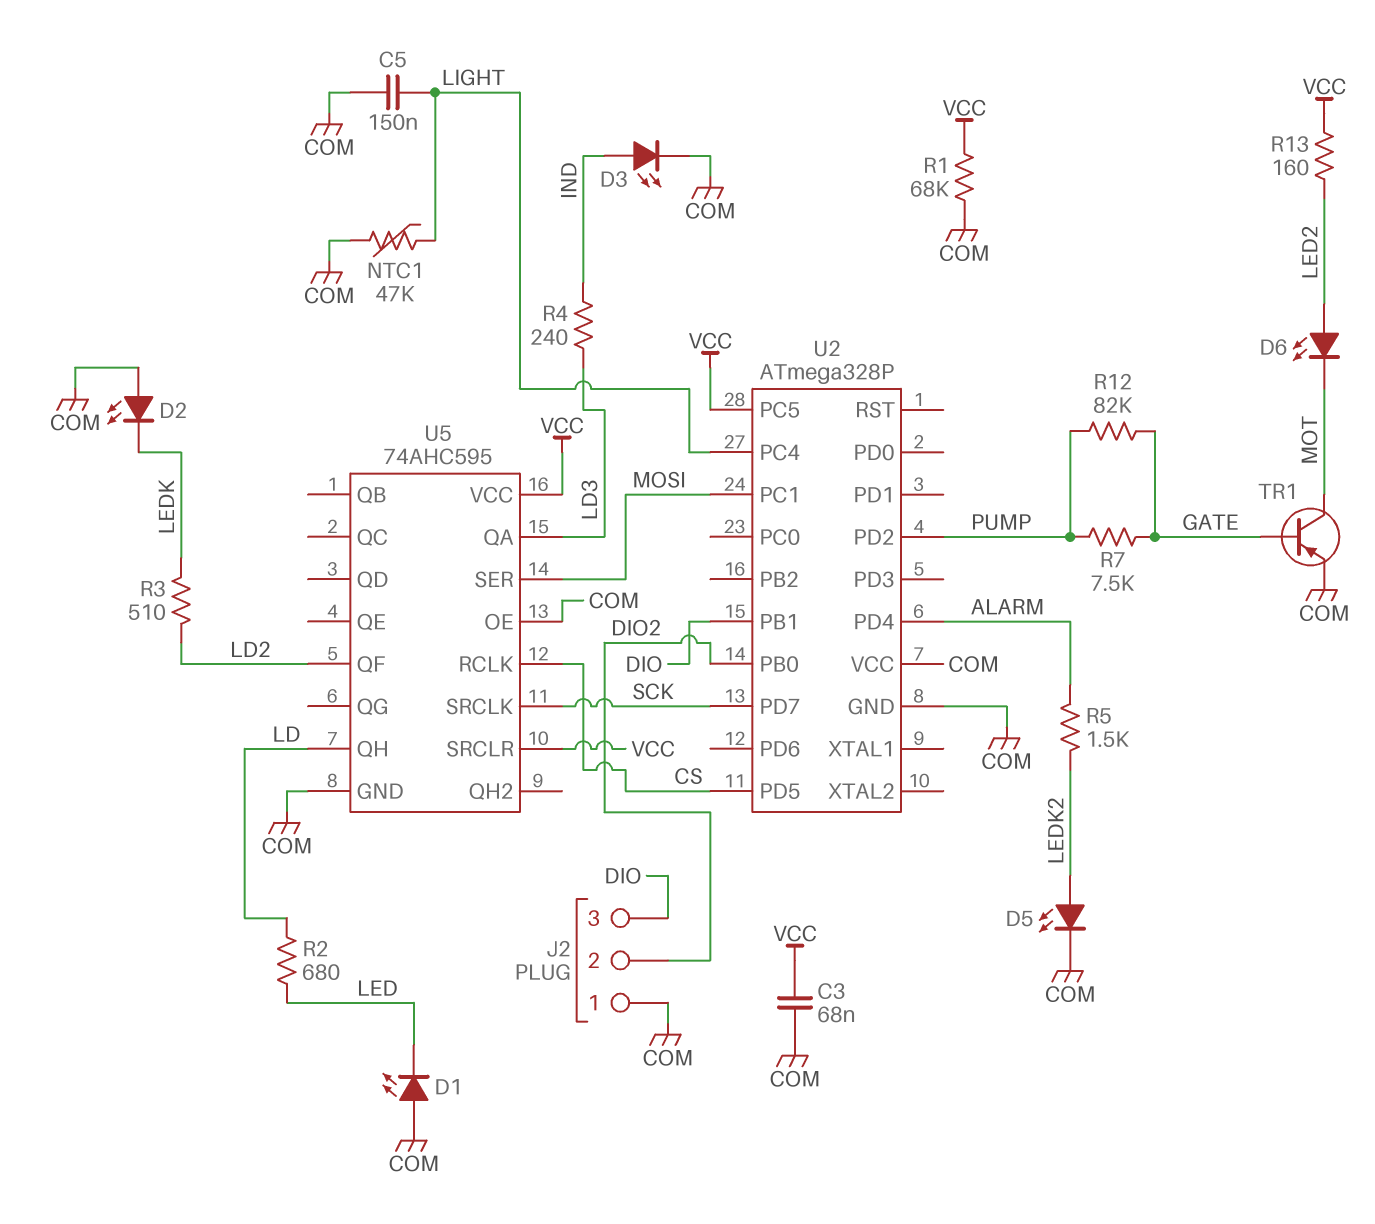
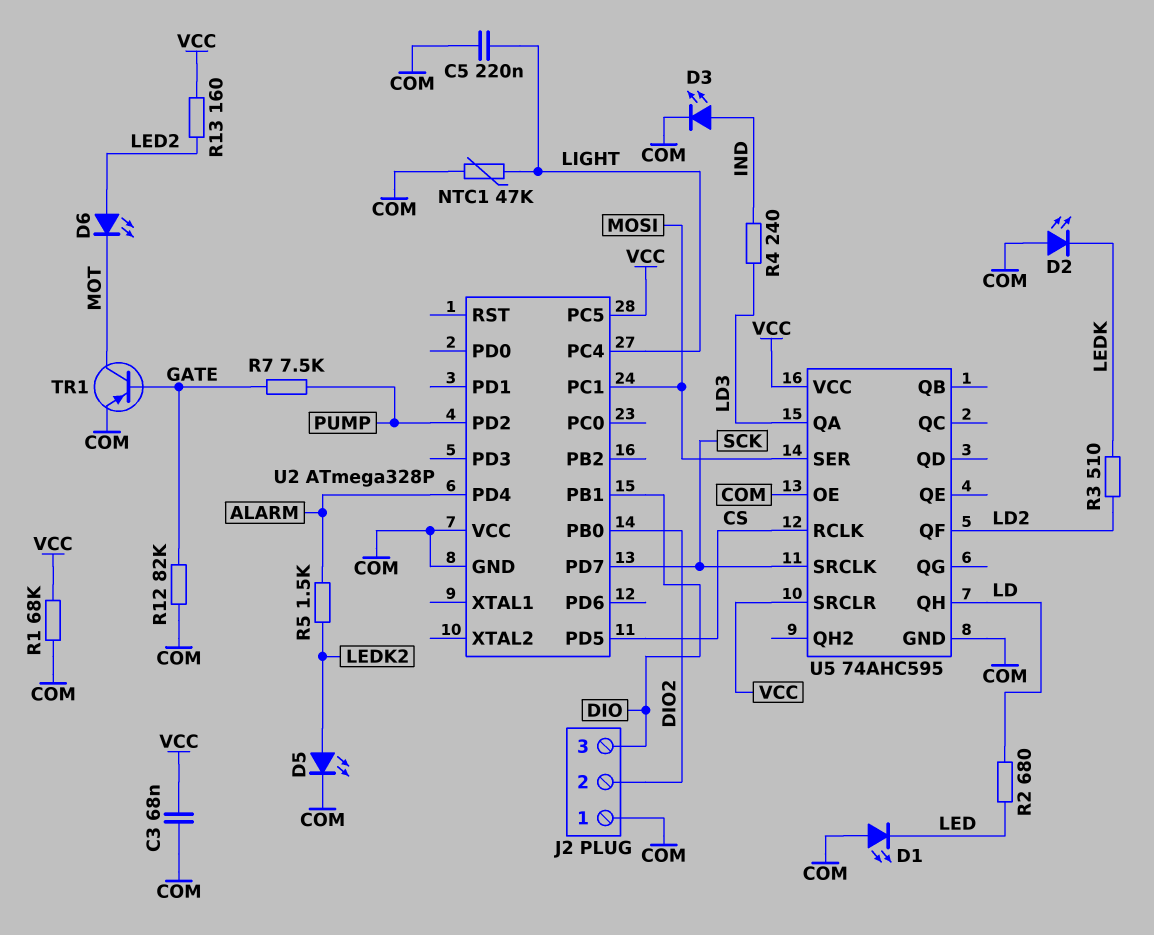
C5: 150nF (COM, LIGHT) -> 220nF (COM, LIGHT)
R12: 82k (GATE, PUMP) -> 82k (COM, GATE)

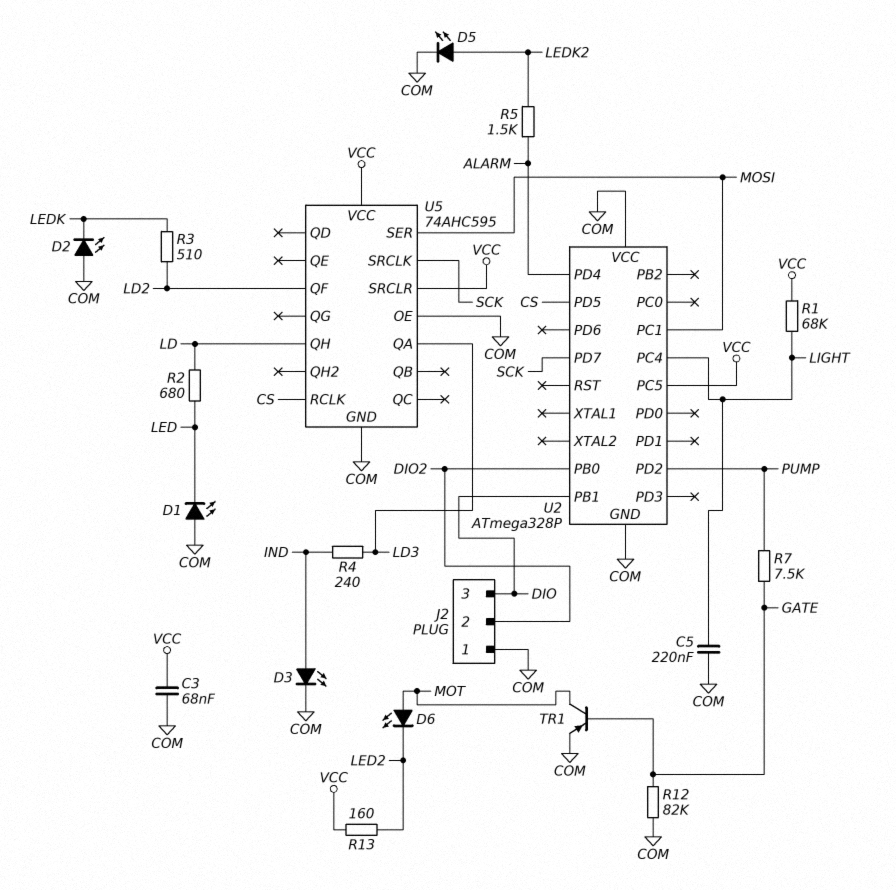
D6: LED (A LED2, K MOT) -> LED (A MOT, K LED2)
NTC1: 47k (COM, LIGHT) -> none
R1: 68k (COM, VCC) -> 68k (LIGHT, VCC)

